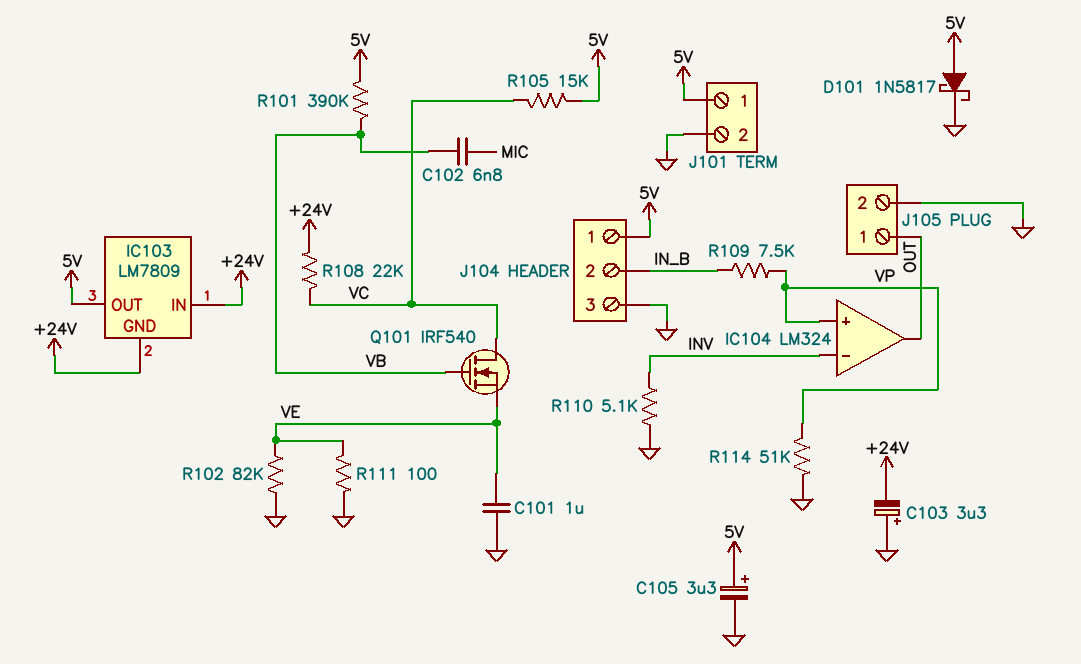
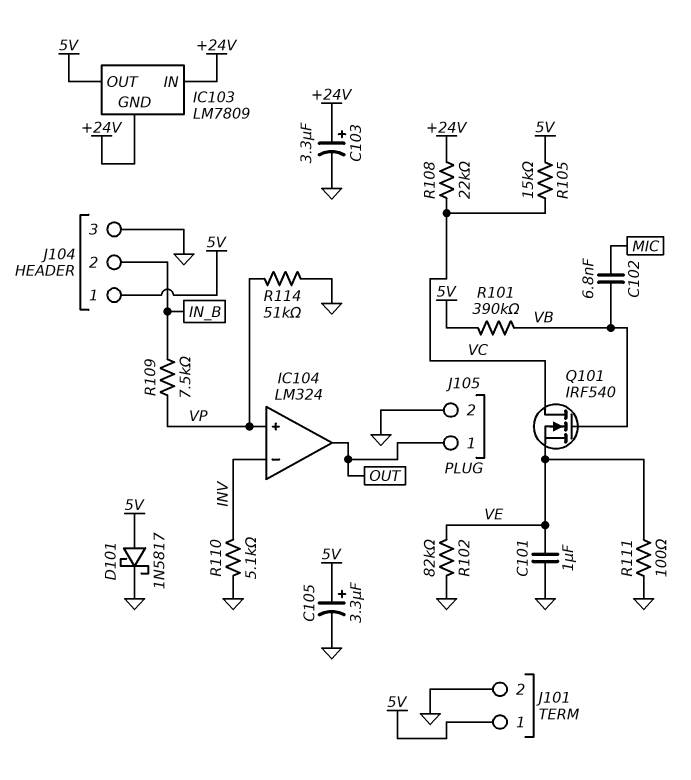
C103: 3.3uF (plus GND, minus +24V) -> 3.3uF (plus +24V, minus GND)

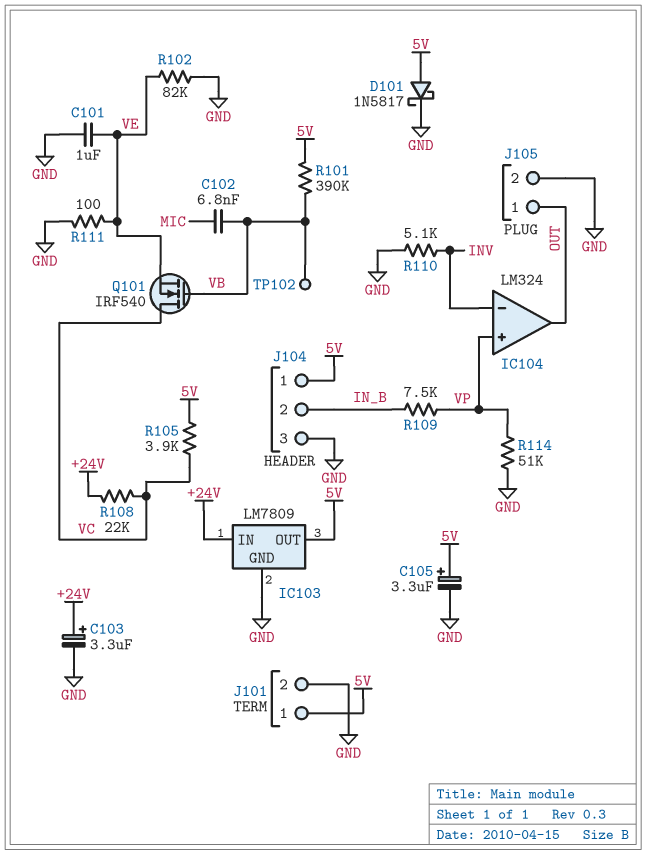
IC103 pin GND: +24V -> GND
R105: 15k (5V, VC) -> 3.9k (5V, VC)
TP102: none -> test point (VB)

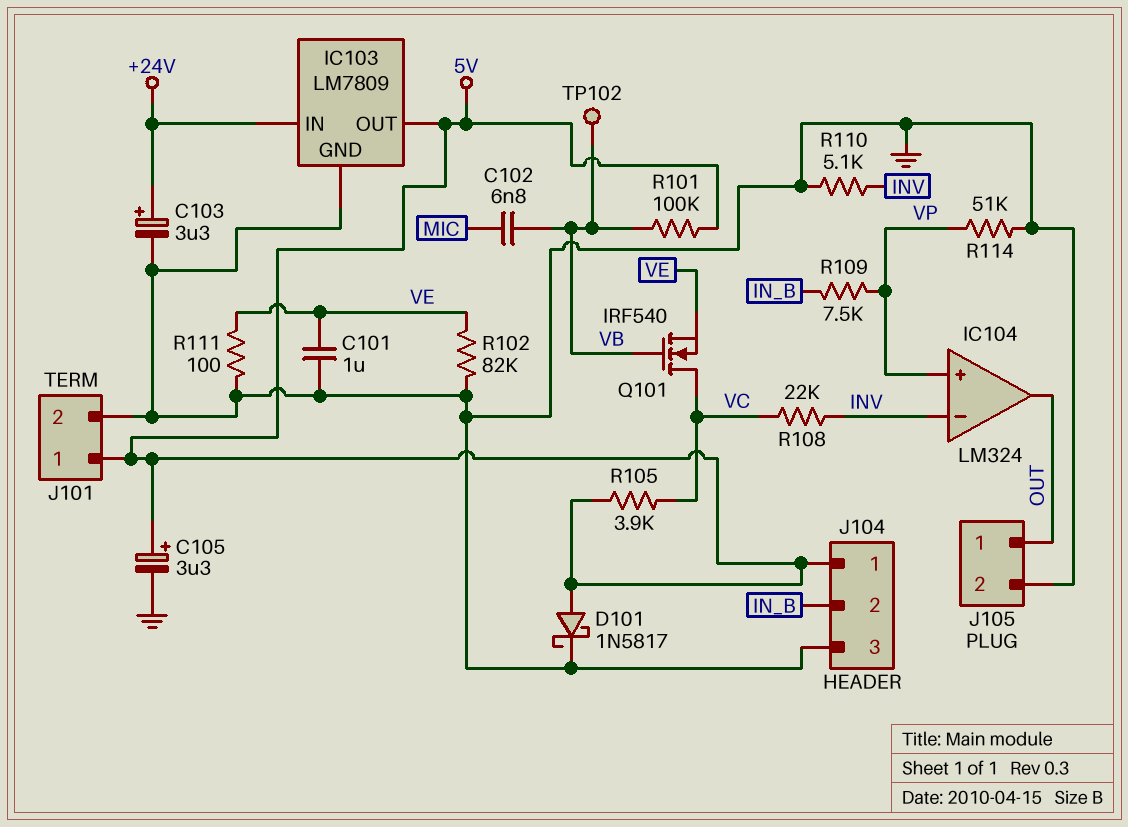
R101: 390k (5V, VB) -> 100k (5V, VB)
R108: 22k (+24V, VC) -> 22k (INV, VC)

